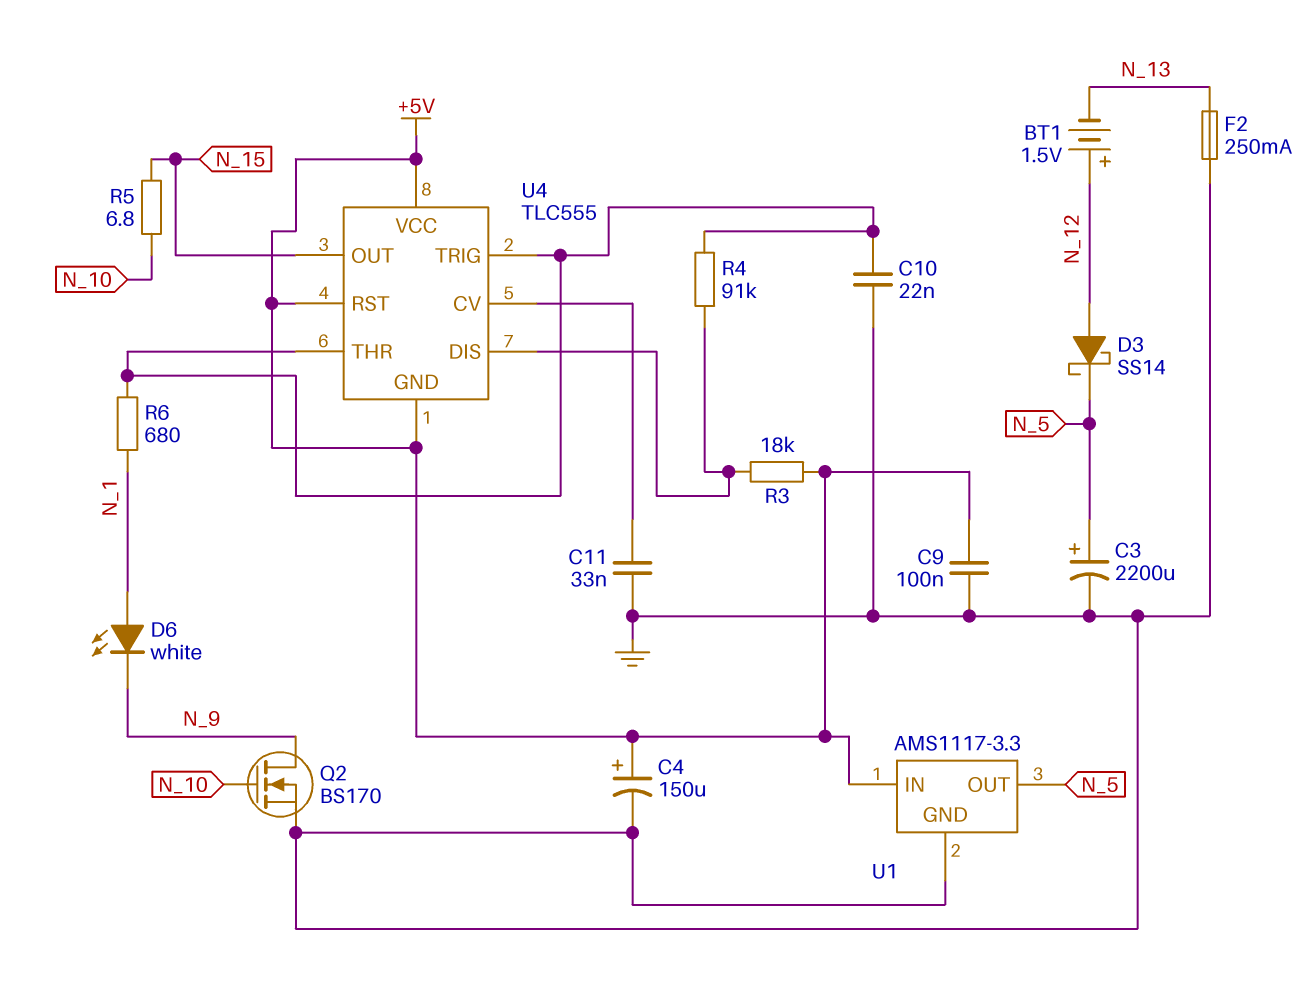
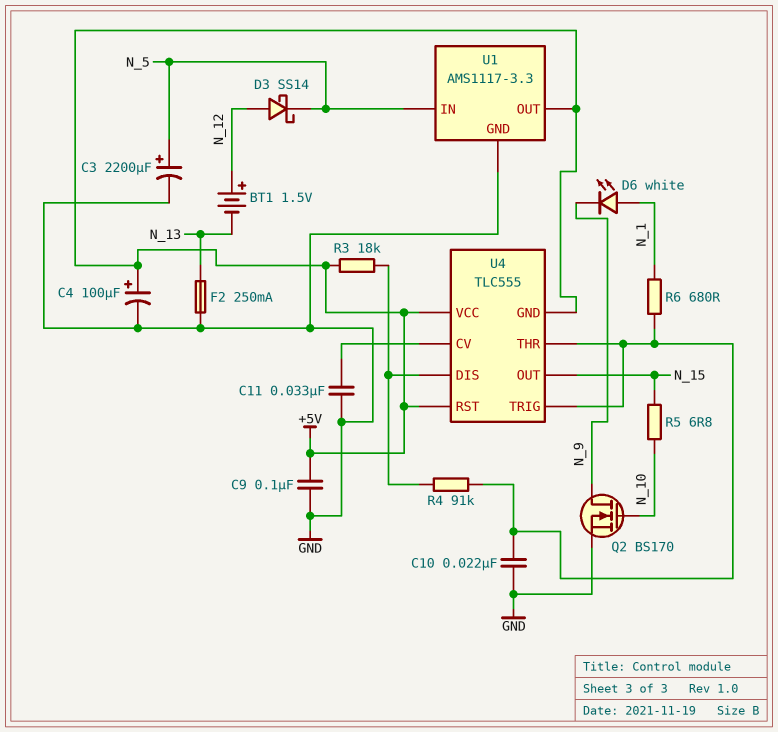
C4: 150uF (plus +5V, minus GND) -> 100uF (plus +5V, minus GND)
U1 pin IN: +5V -> N_5
U1 pin OUT: N_5 -> +5V

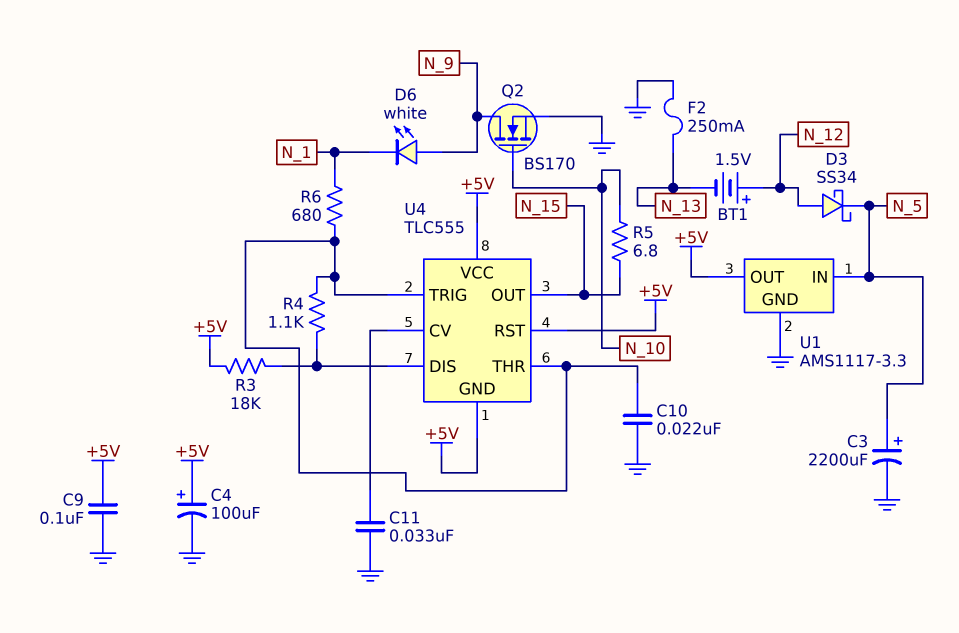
D3: schottky SS14 (A N_12, K N_5) -> schottky SS34 (A N_12, K N_5)
D6: LED white (A N_1, K N_9) -> LED white (A N_9, K N_1)
R4: 91k (U4/DIS, U4/THR) -> 1.1k (U4/DIS, U4/THR)

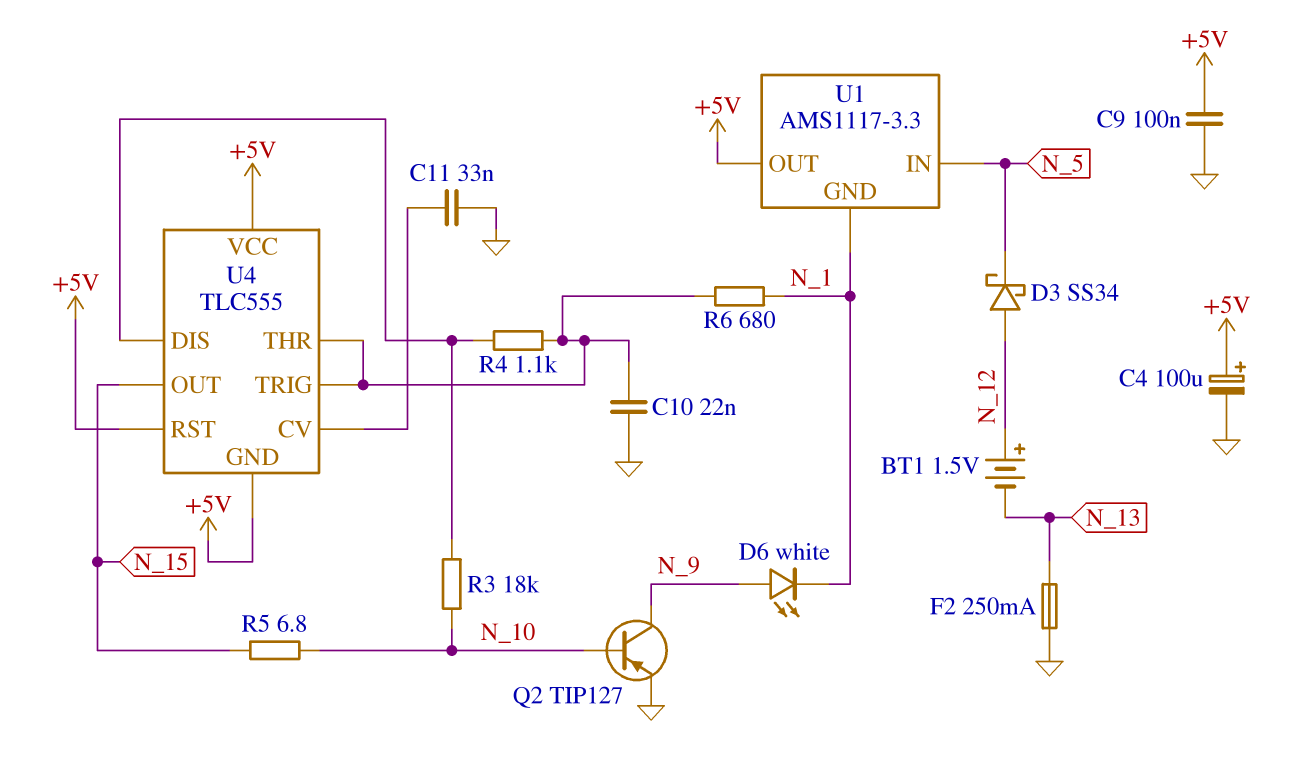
C3: 2200uF (plus N_5, minus GND) -> none
Q2: NMOS BS170 (G N_10, D N_9, S GND) -> PNP TIP127 (B N_10, C N_9, E GND)
R3: 18k (+5V, U4/DIS) -> 18k (N_10, U4/DIS)
U1 pin GND: GND -> N_1

